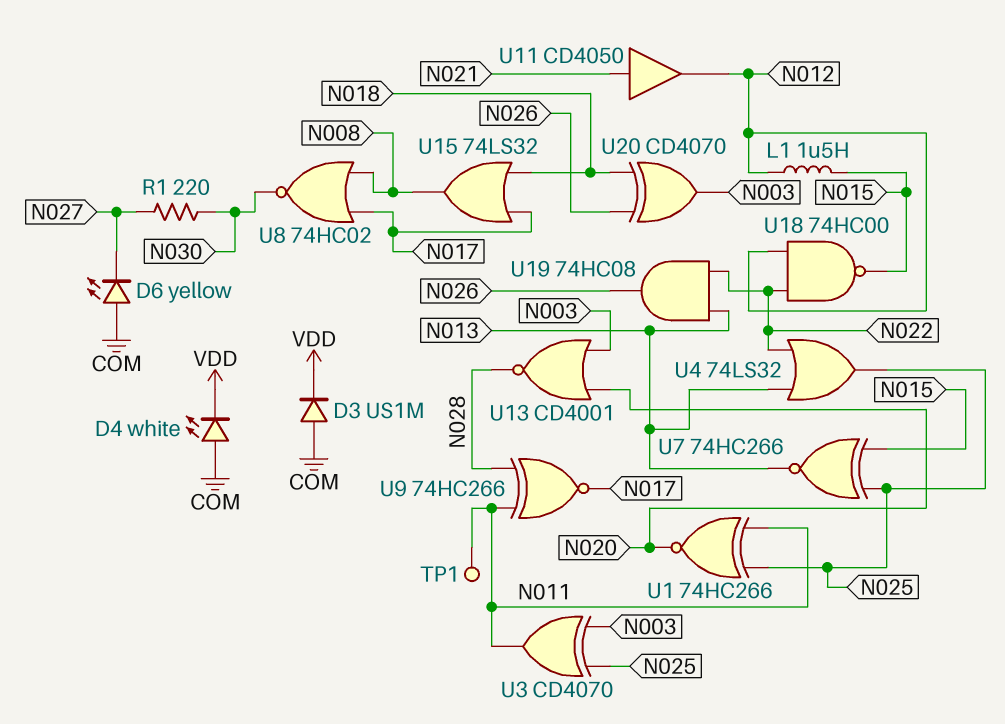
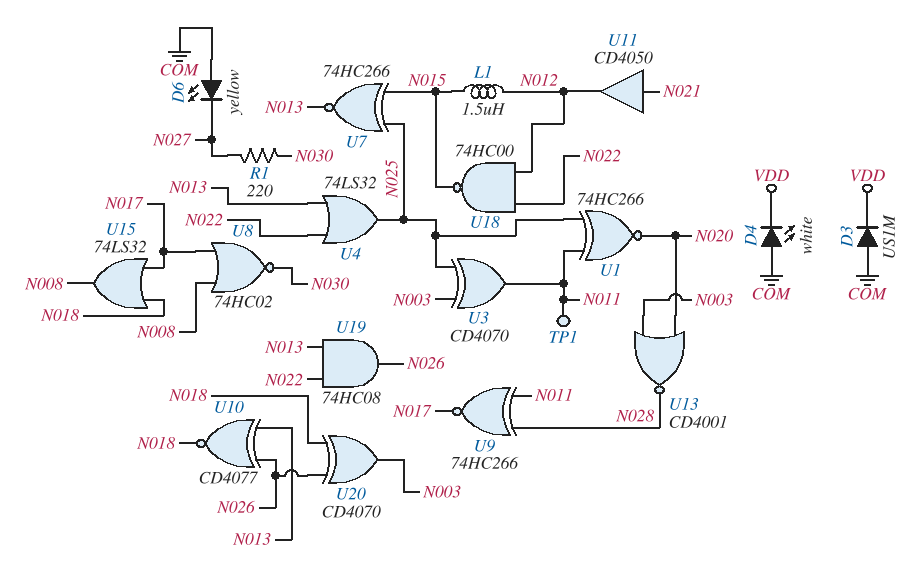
U10: none -> XNOR CD4077 (in N013, in N026, out N018)

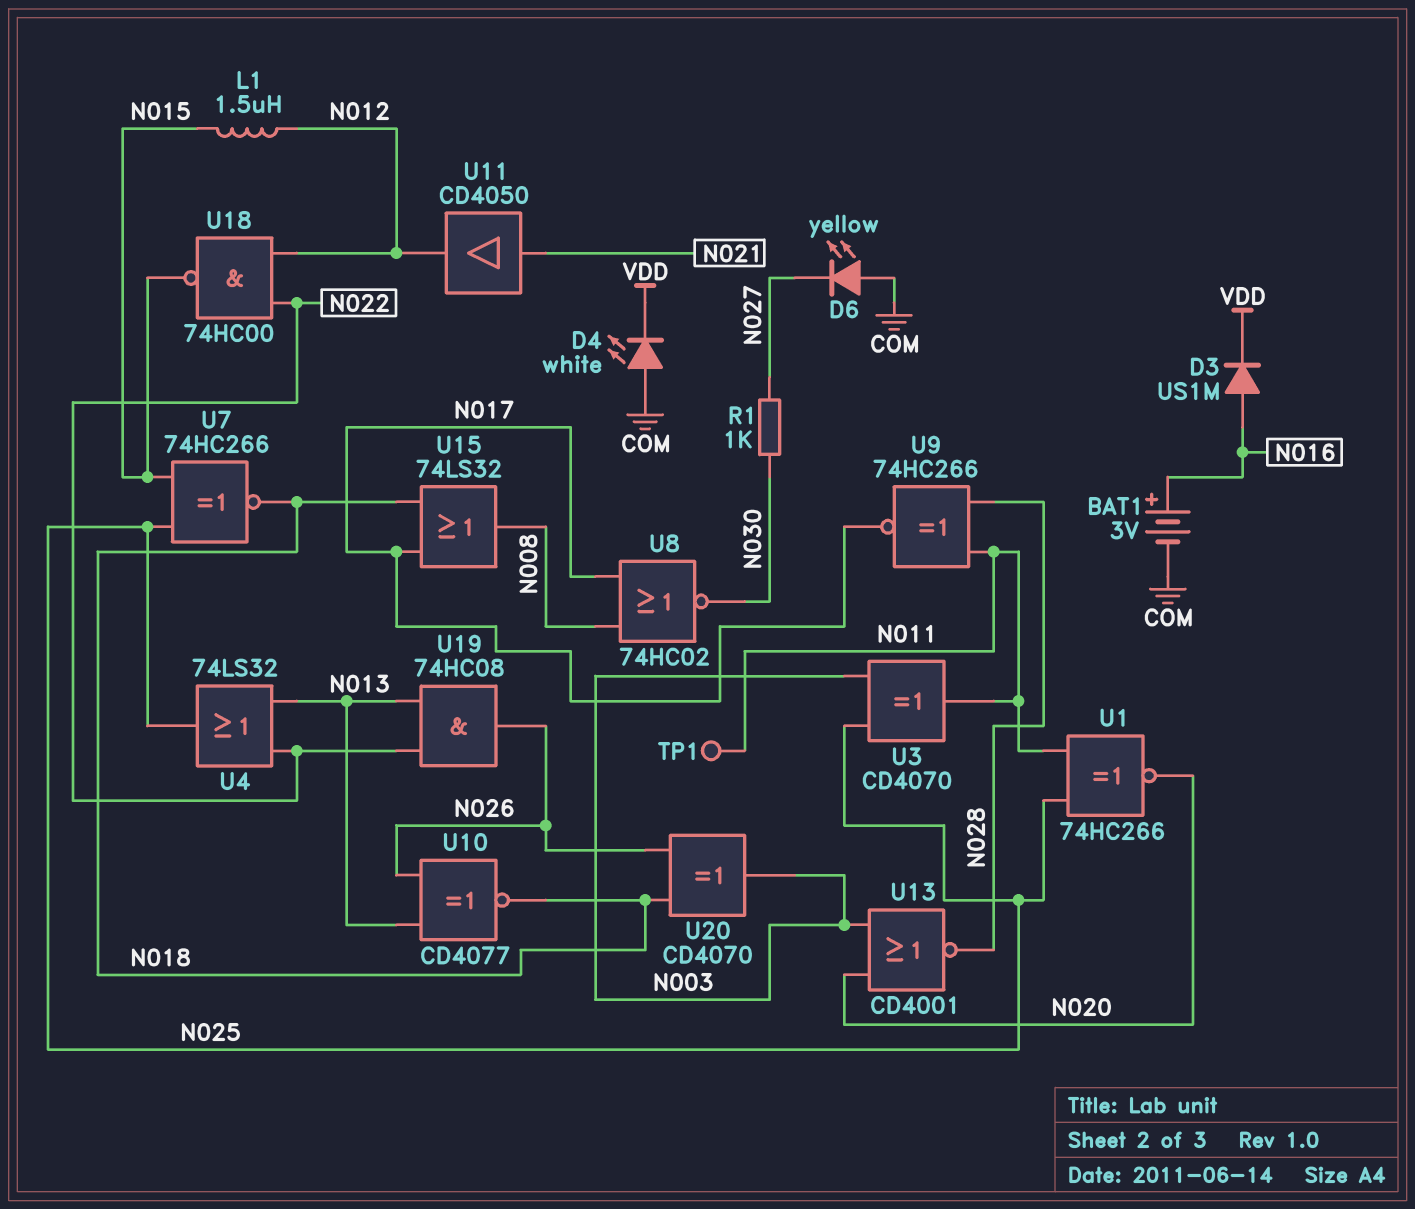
BAT1: none -> 3V (plus N016, minus COM)
D3: diode US1M (A COM, K VDD) -> diode US1M (A N016, K VDD)
R1: 220 (N027, N030) -> 1k (N027, N030)
U7: XNOR 74HC266 (in N015, in N025, out N013) -> XNOR 74HC266 (in N015, in N025, out N018)

